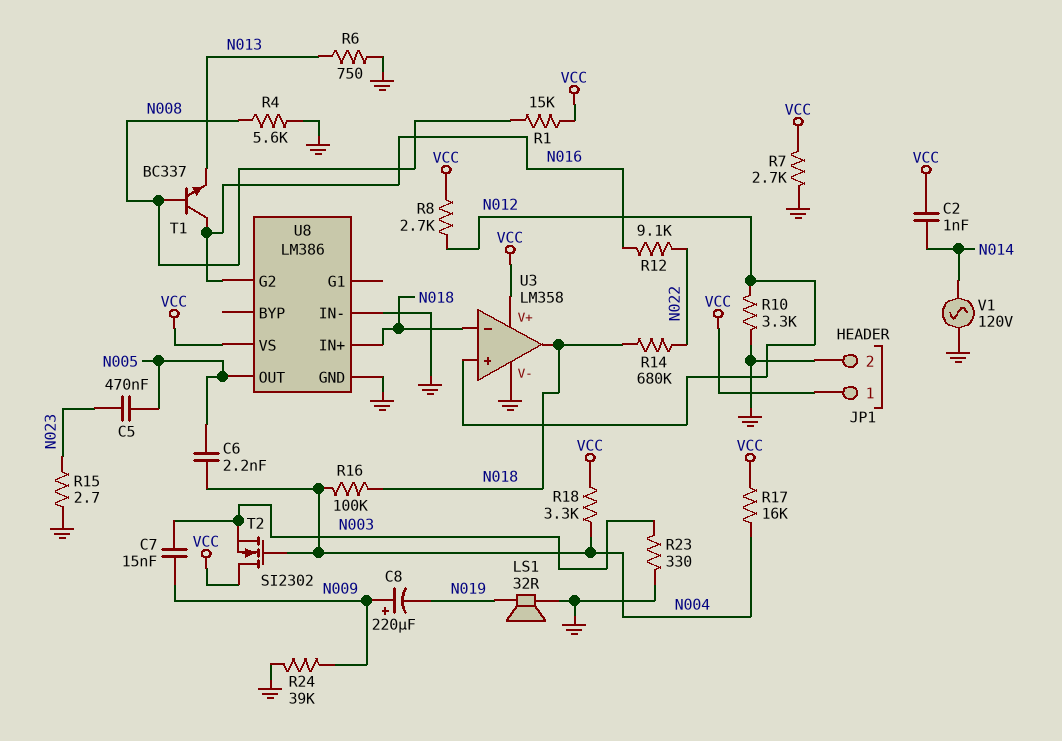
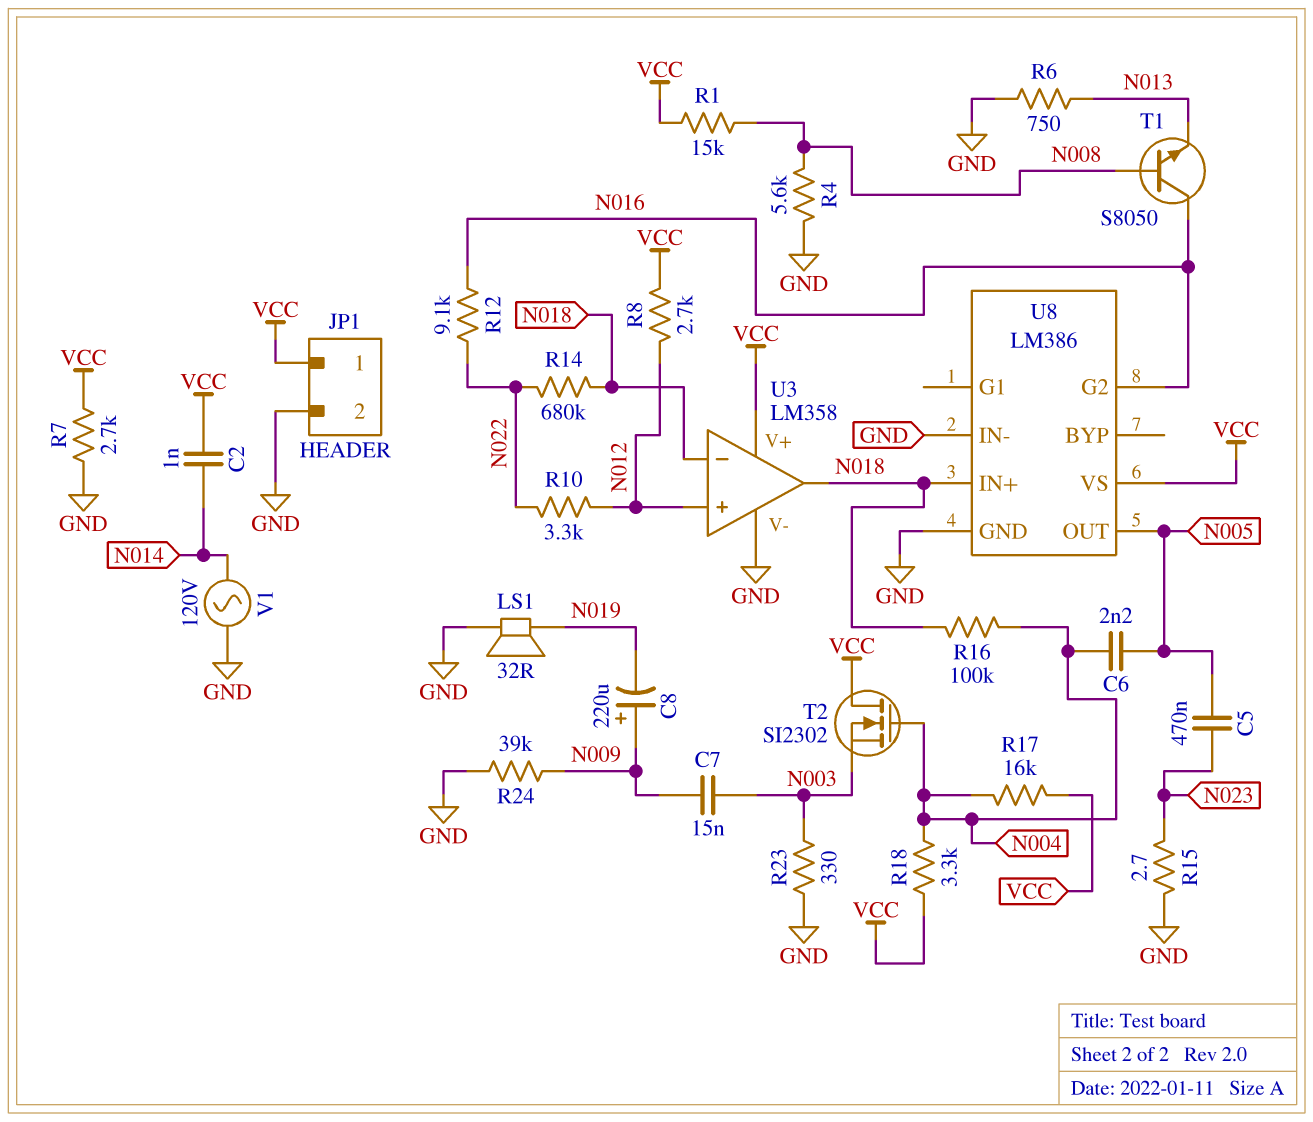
R10: 3.3k (GND, N012) -> 3.3k (N012, N022)
T1: NPN BC337 (B N008, C N016, E N013) -> NPN S8050 (B N008, C N016, E N013)

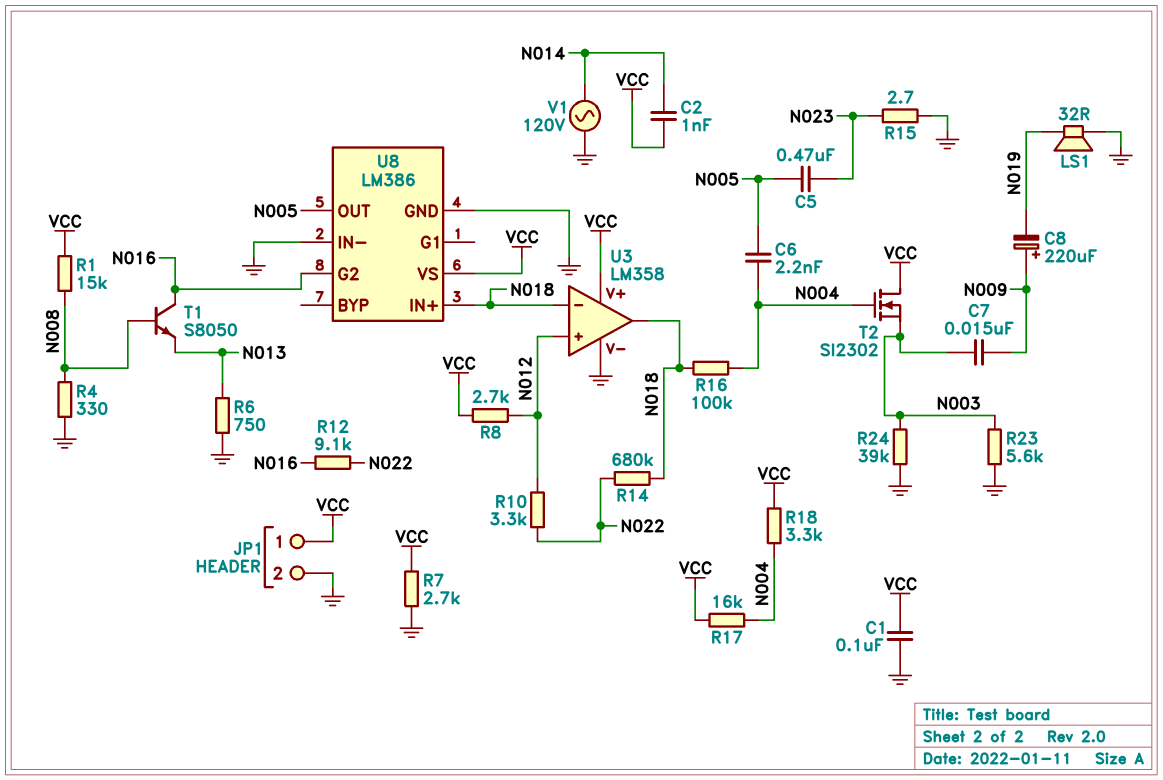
C1: none -> 100nF (GND, VCC)
R4: 5.6k (GND, N008) -> 330 (GND, N008)
R23: 330 (GND, N003) -> 5.6k (GND, N003)
R24: 39k (GND, N009) -> 39k (GND, N003)

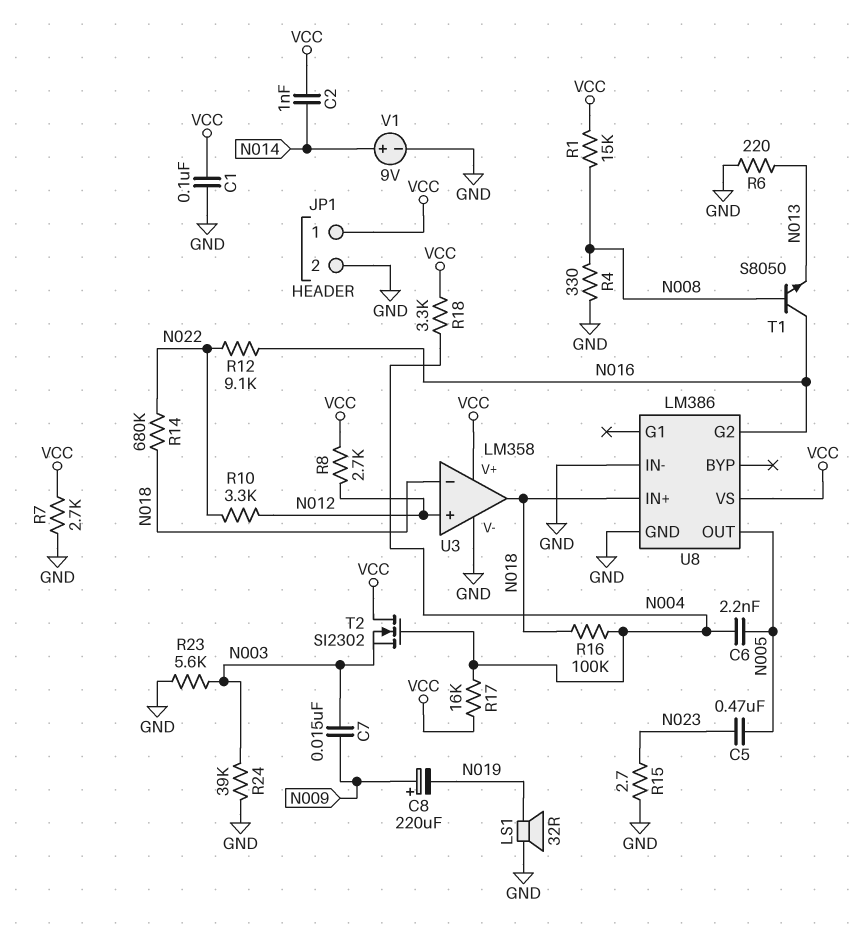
R6: 750 (GND, N013) -> 220 (GND, N013)
V1: AC 120V (GND, N014) -> 9V (plus N014, minus GND)

